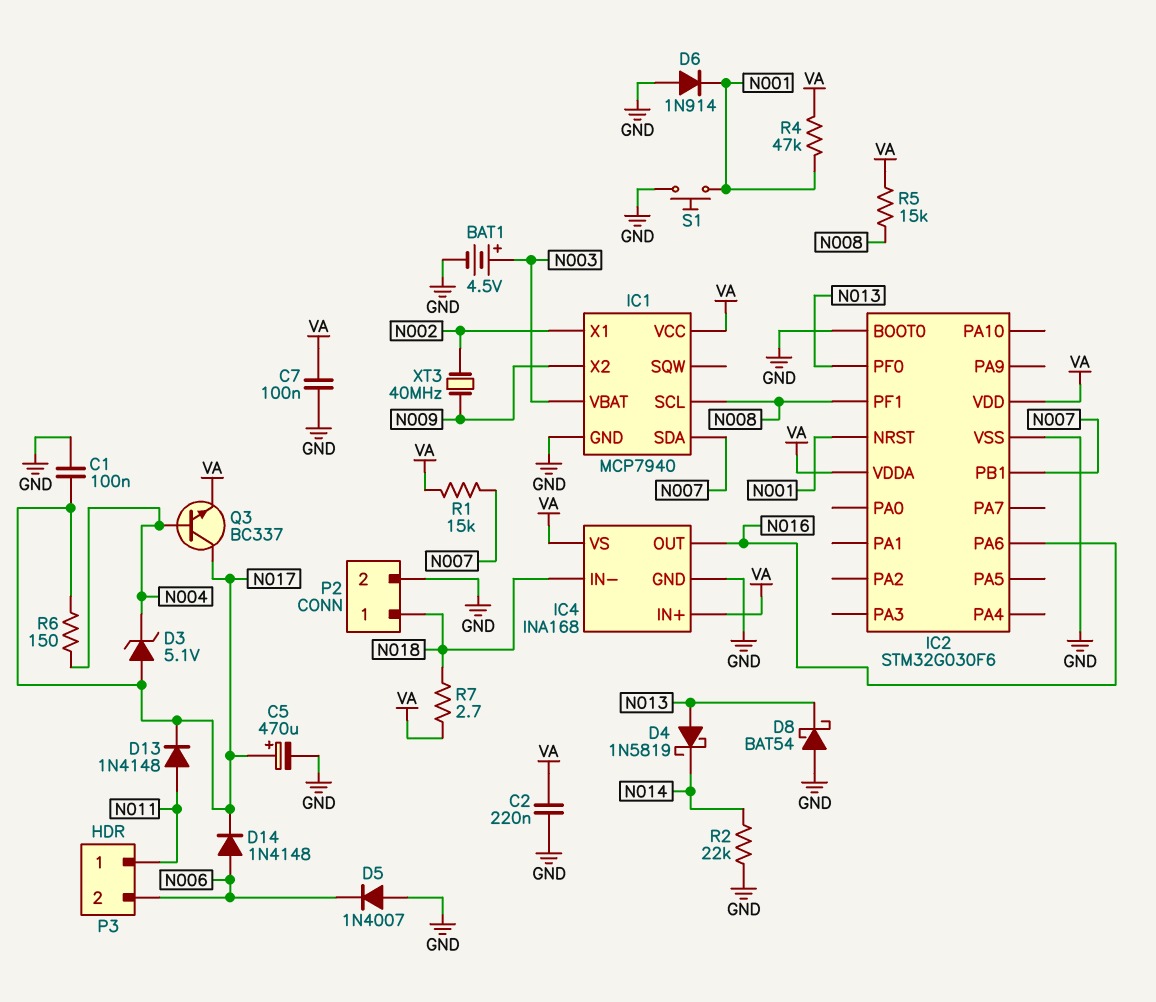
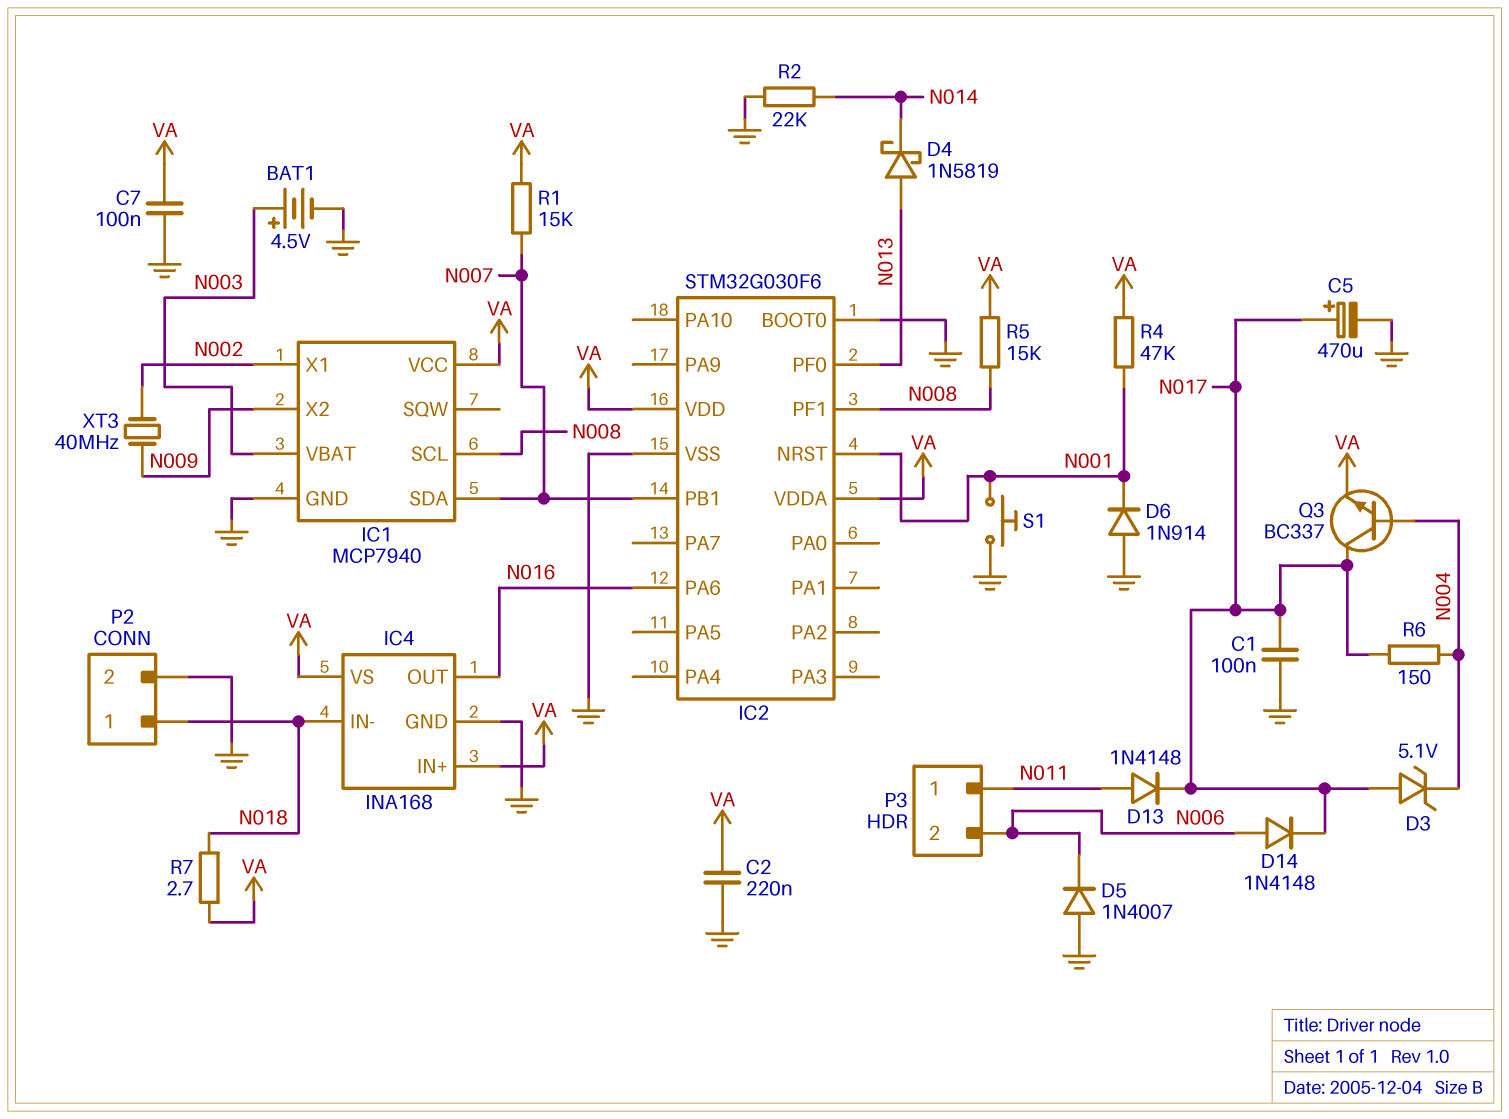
D8: schottky BAT54 (A GND, K N013) -> none

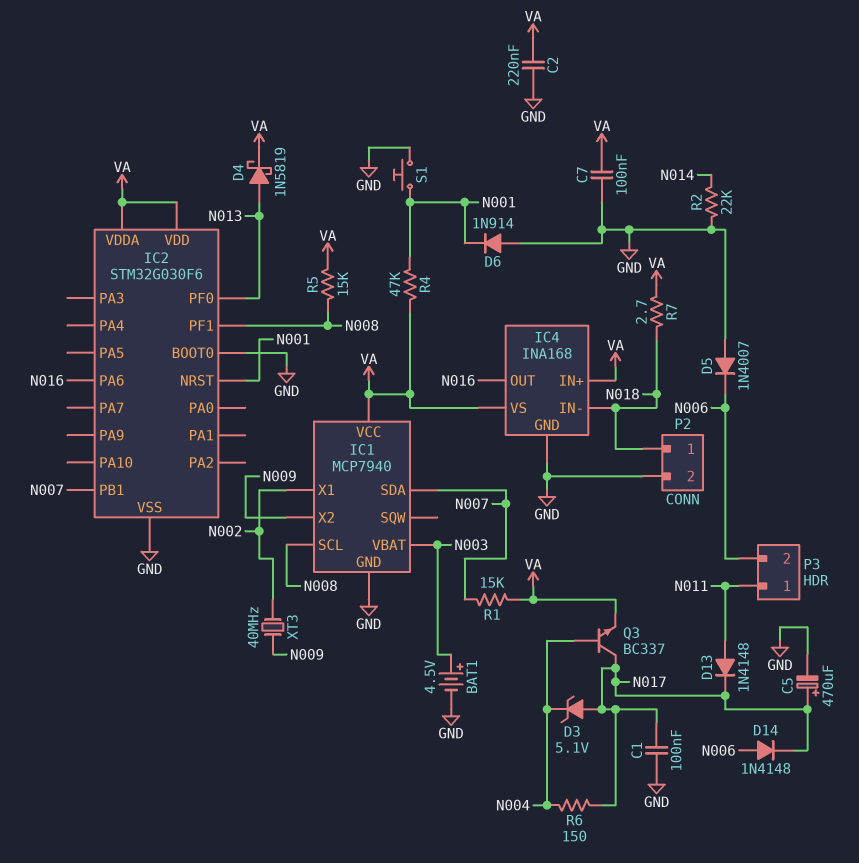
D4: schottky 1N5819 (A N013, K N014) -> schottky 1N5819 (A N013, K VA)

